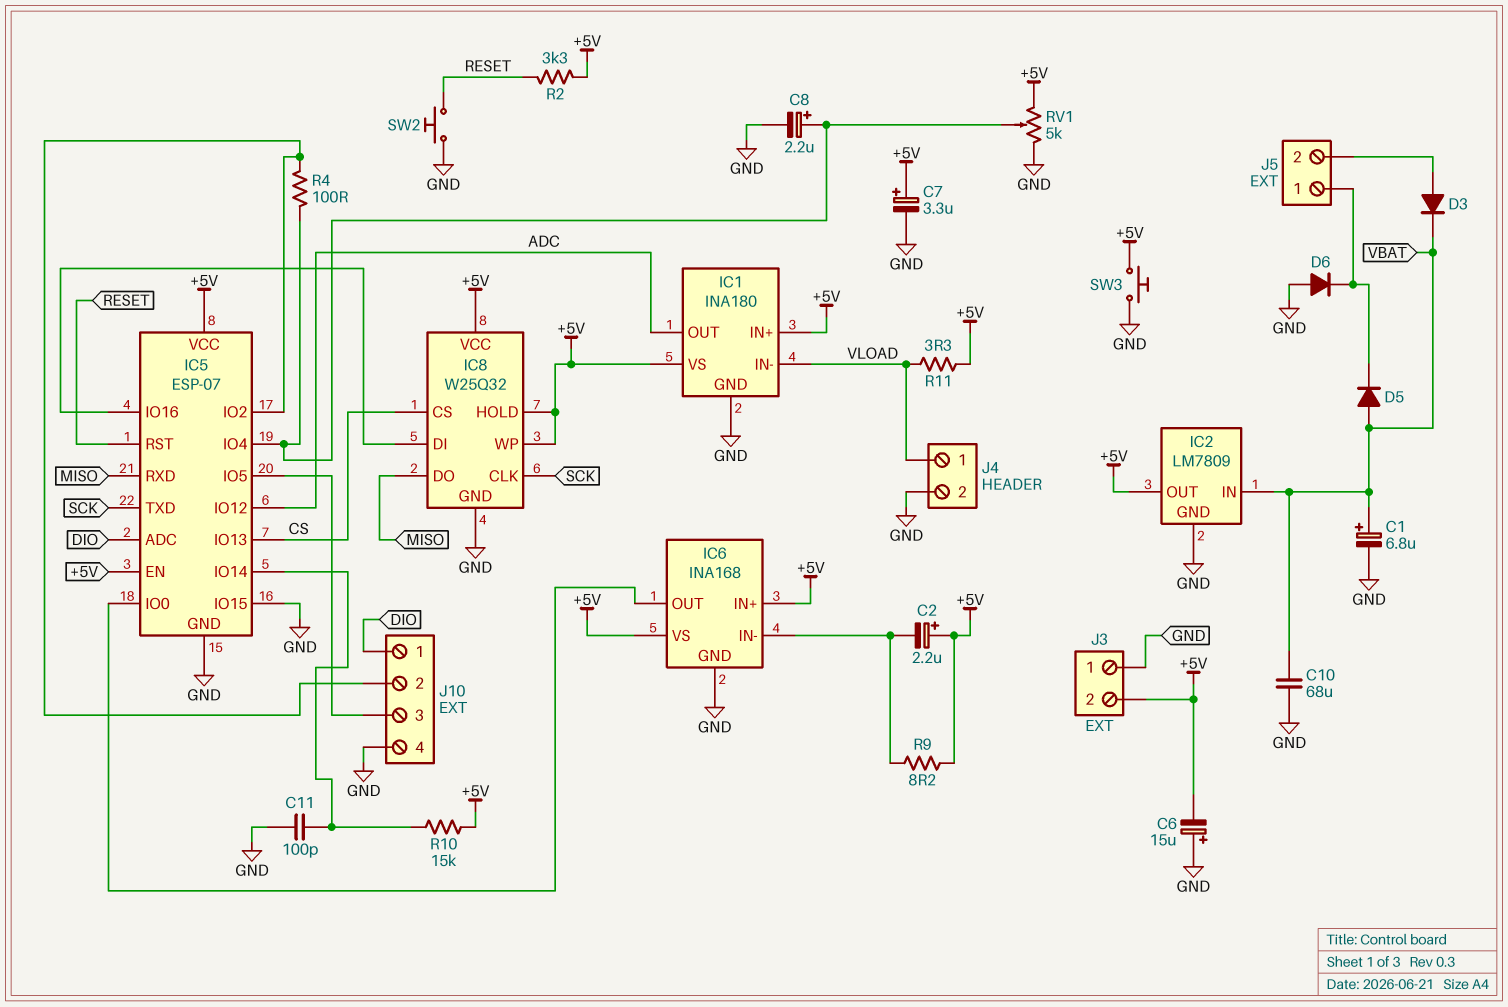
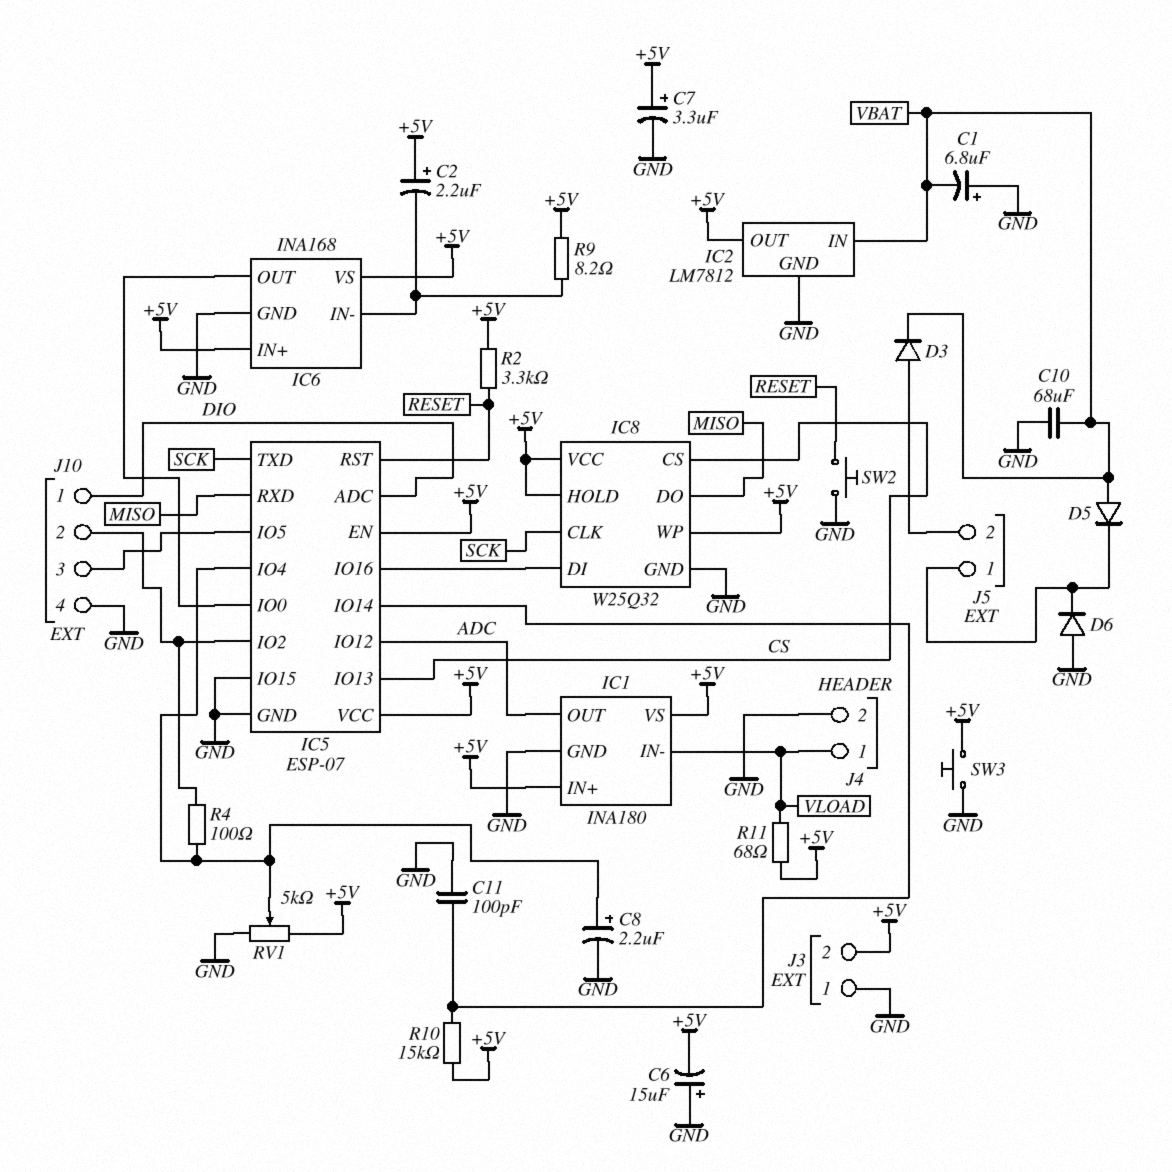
C1: 6.8uF (plus VBAT, minus GND) -> 6.8uF (plus GND, minus VBAT)
IC2: LM7809 -> LM7812
R11: 3.3 (+5V, VLOAD) -> 68 (+5V, VLOAD)

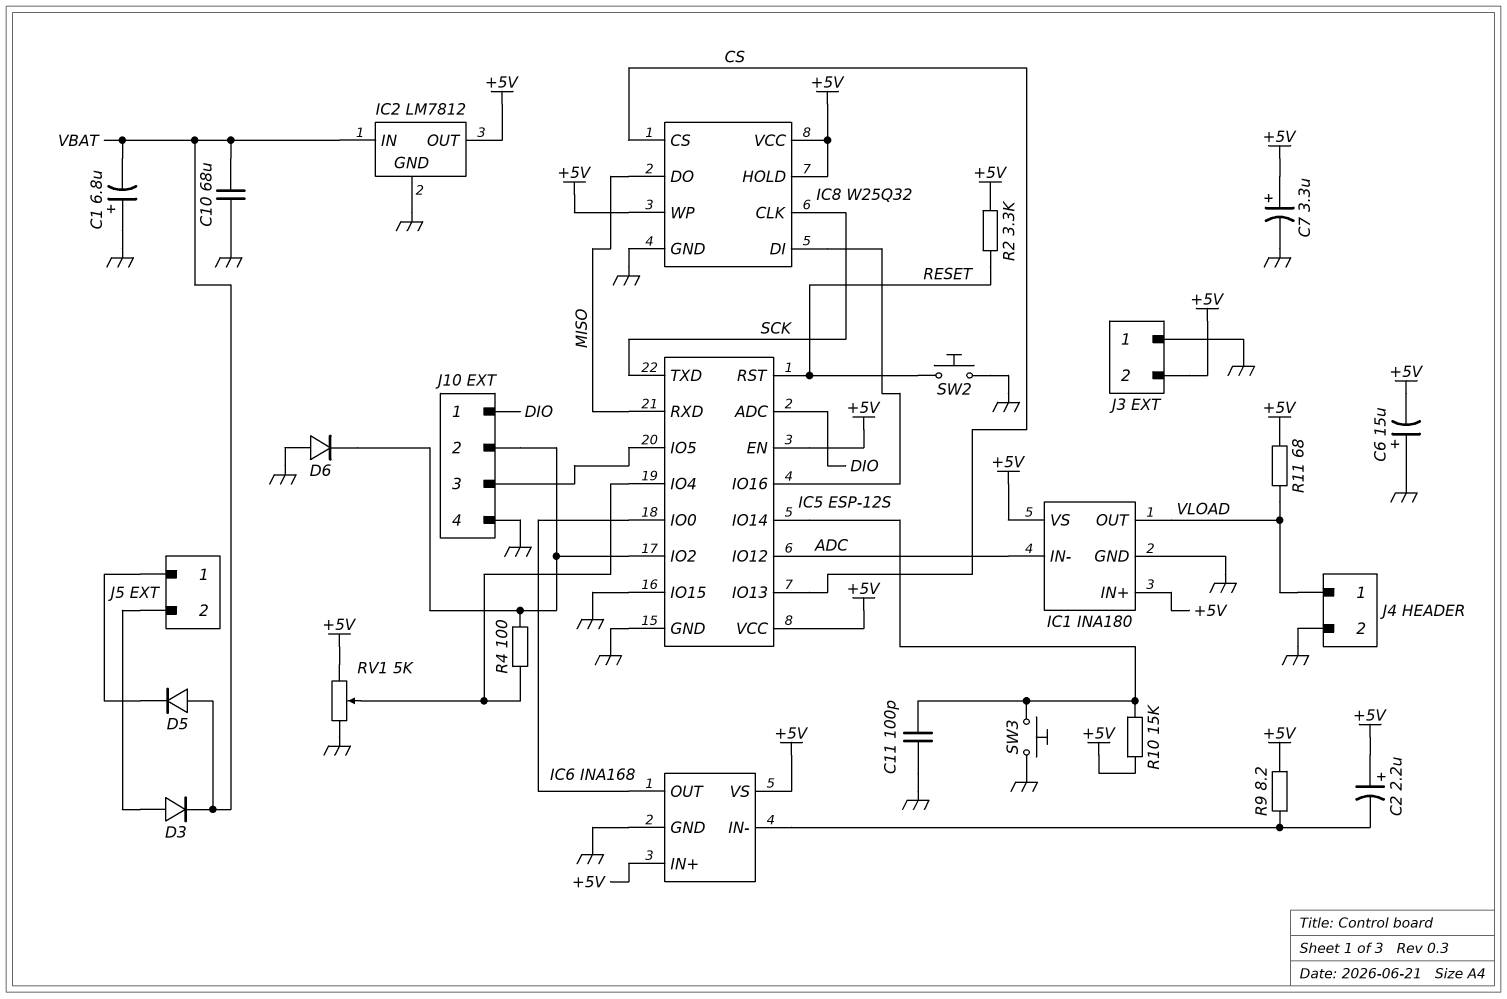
C8: 2.2uF (plus IC5/IO4, minus GND) -> none
D6: diode (A GND, K J5/1) -> diode (A GND, K IC5/IO2)
IC1 pin IN-: VLOAD -> ADC
IC1 pin OUT: ADC -> VLOAD
IC5: ESP-07 -> ESP-12S
SW3: button (+5V, GND) -> button (GND, IC5/IO14)

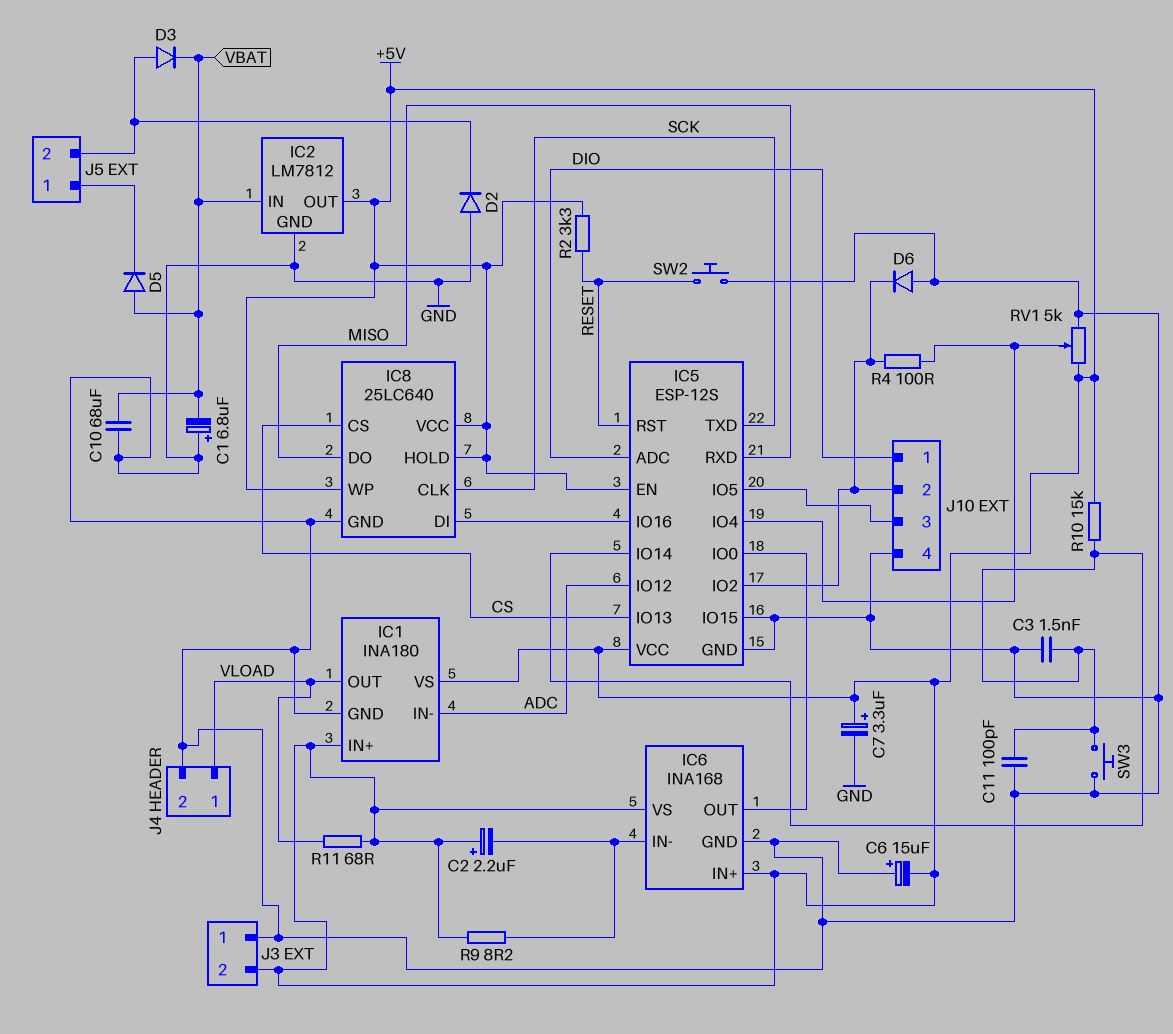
C3: none -> 1.5nF (GND, IC5/IO14)
D2: none -> diode (A GND, K J5/2)
IC8: W25Q32 -> 25LC640

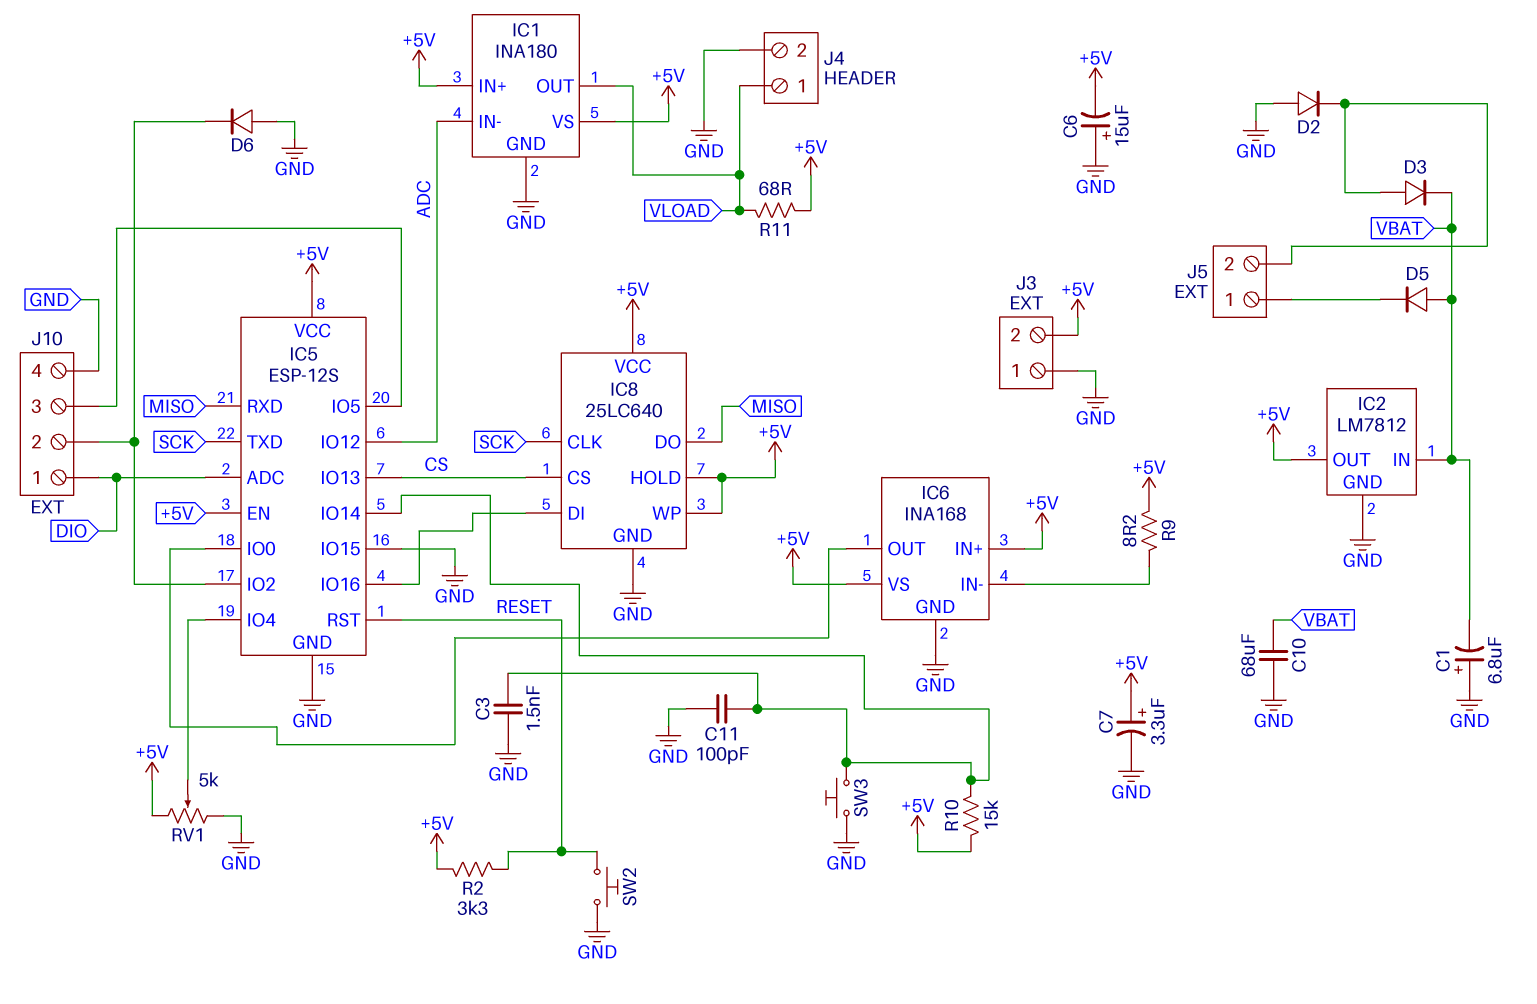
C2: 2.2uF (plus +5V, minus IC6/IN-) -> none
R4: 100 (IC5/IO2, IC5/IO4) -> none

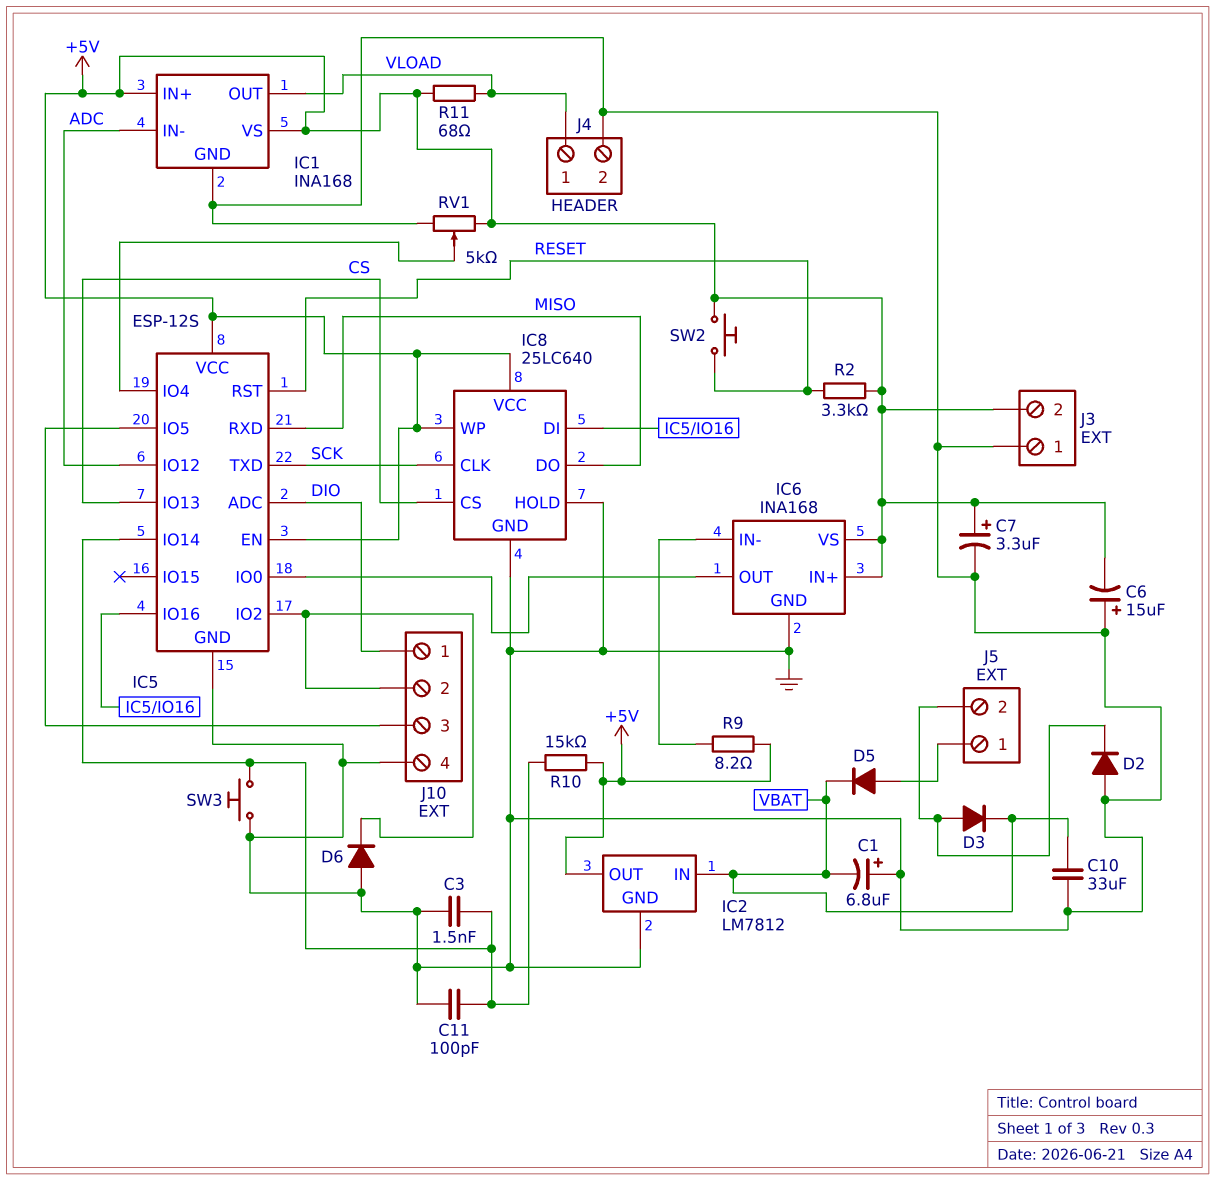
C10: 68uF (GND, VBAT) -> 33uF (GND, VBAT)
D5: diode (A VBAT, K J5/1) -> diode (A J5/1, K VBAT)
IC1: INA180 -> INA168
IC5 pin IO15: GND -> none
IC8 pin HOLD: +5V -> GND
SW2: button (GND, RESET) -> button (+5V, RESET)

